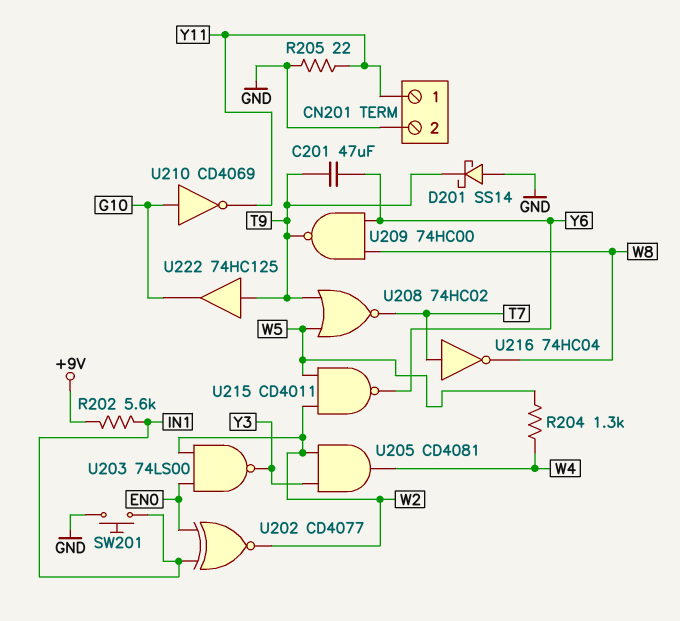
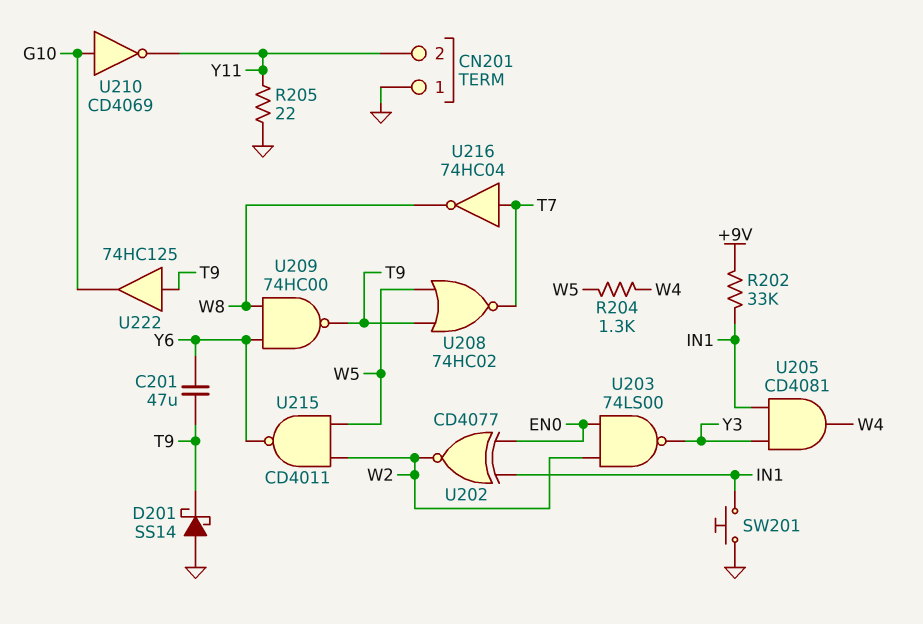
CN201 pin 1: Y11 -> GND
CN201 pin 2: GND -> Y11
R202: 5.6k (+9V, IN1) -> 33k (+9V, IN1)
U205: AND CD4081 (in W2, in Y3, out W4) -> AND CD4081 (in IN1, in Y3, out W4)

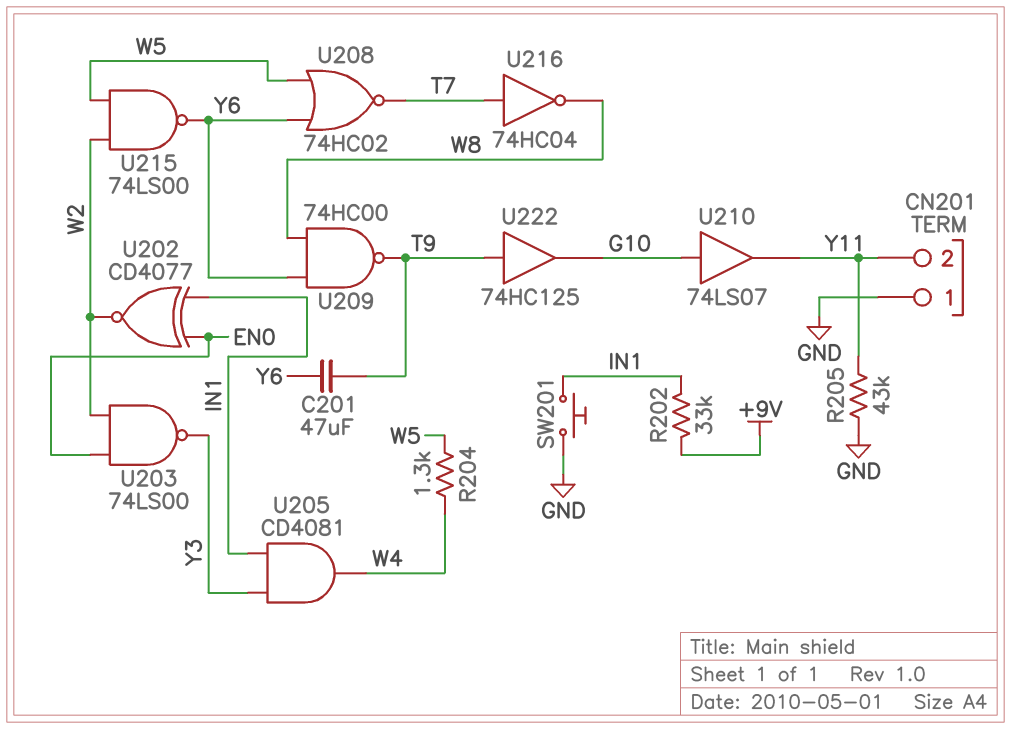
D201: schottky SS14 (A GND, K T9) -> none
R205: 22 (GND, Y11) -> 43k (GND, Y11)
U208: NOR 74HC02 (in T9, in W5, out T7) -> NOR 74HC02 (in W5, in Y6, out T7)
U210: NOT CD4069 (in G10, out Y11) -> buffer 74LS07 (in G10, out Y11)
U215: NAND CD4011 (in W2, in W5, out Y6) -> NAND 74LS00 (in W2, in W5, out Y6)

